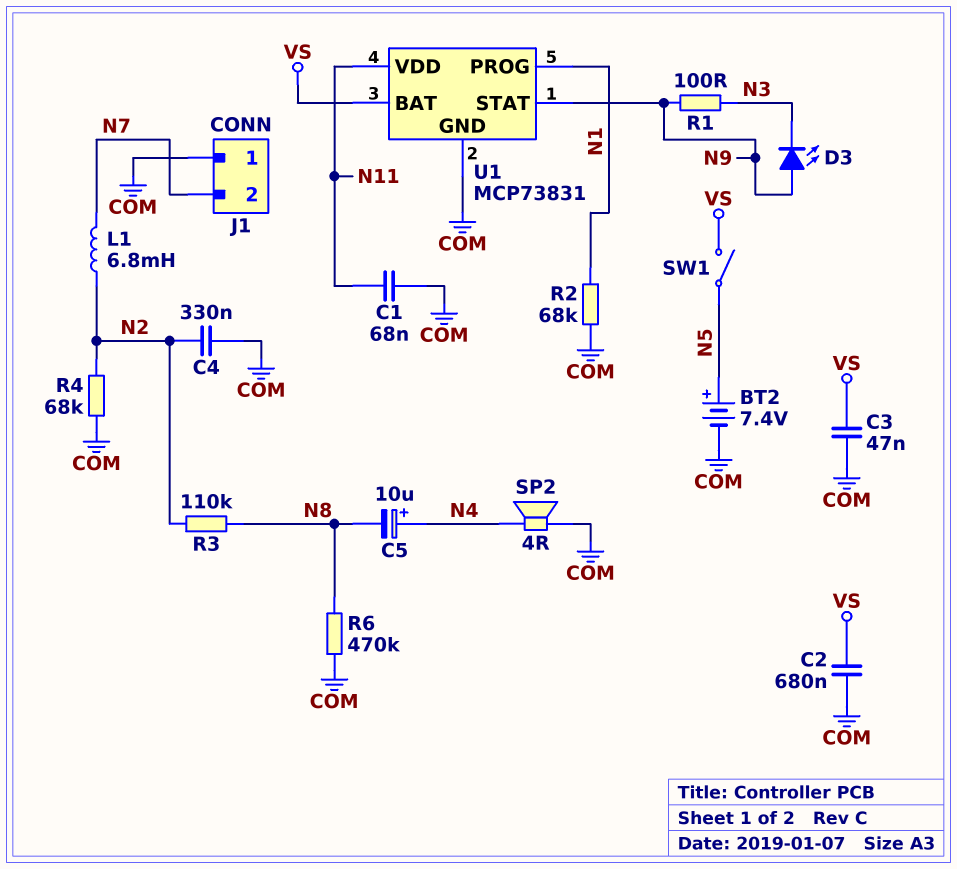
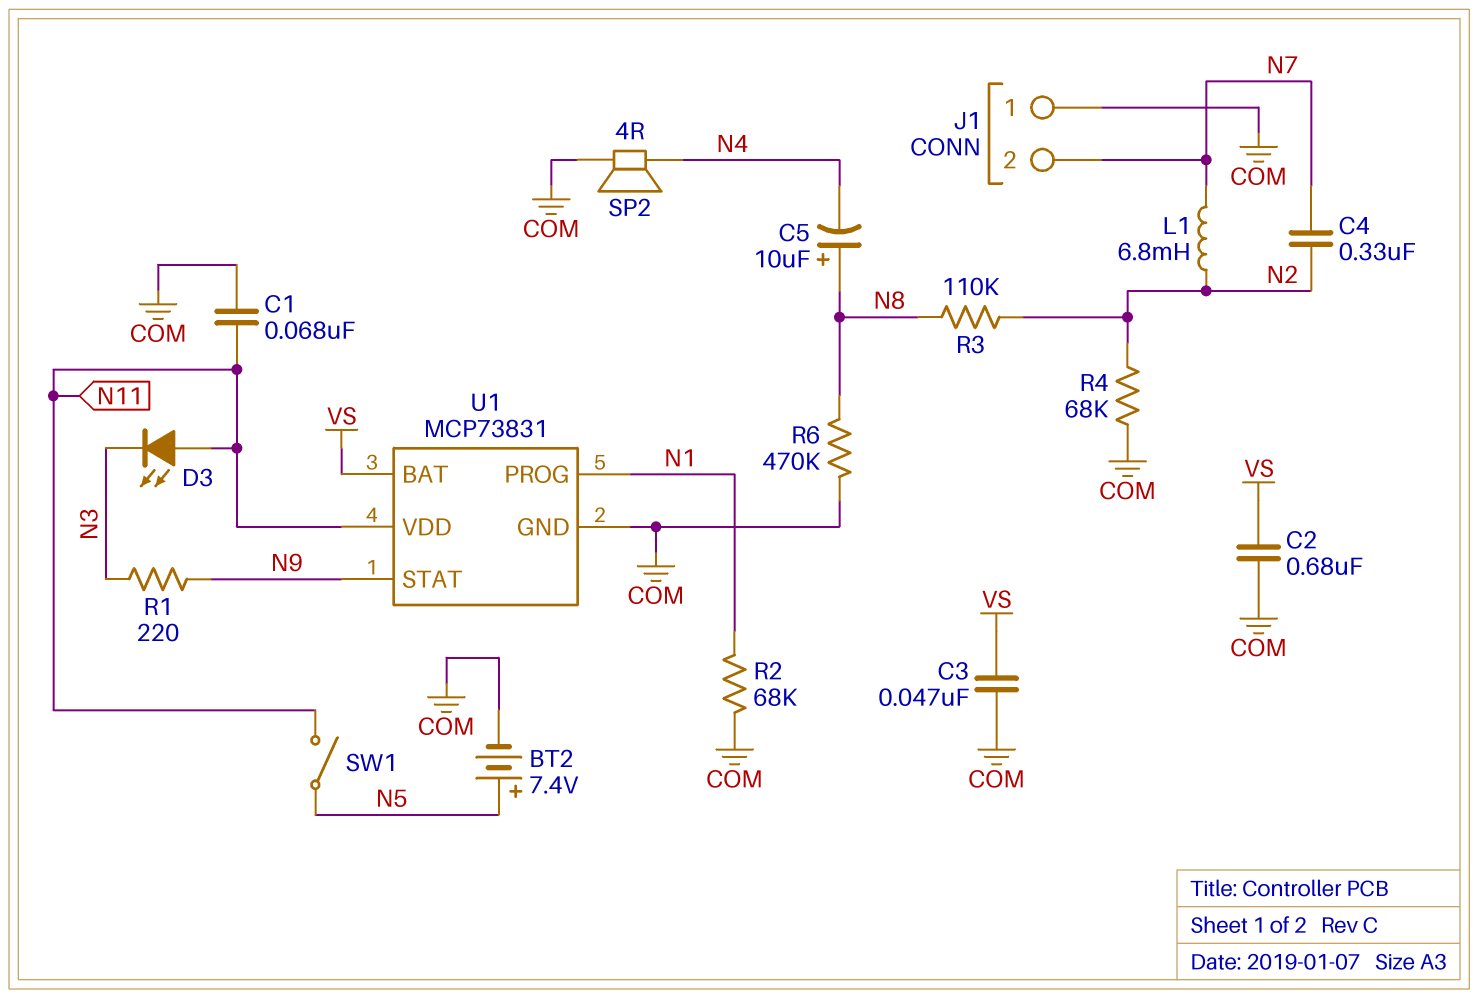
C4: 330nF (COM, N2) -> 330nF (N2, N7)
C5: 10uF (plus N4, minus N8) -> 10uF (plus N8, minus N4)
D3: LED (A N9, K N3) -> LED (A N11, K N3)
R1: 100 (N3, N9) -> 220 (N3, N9)
SW1: switch (N5, VS) -> switch (N5, N11)

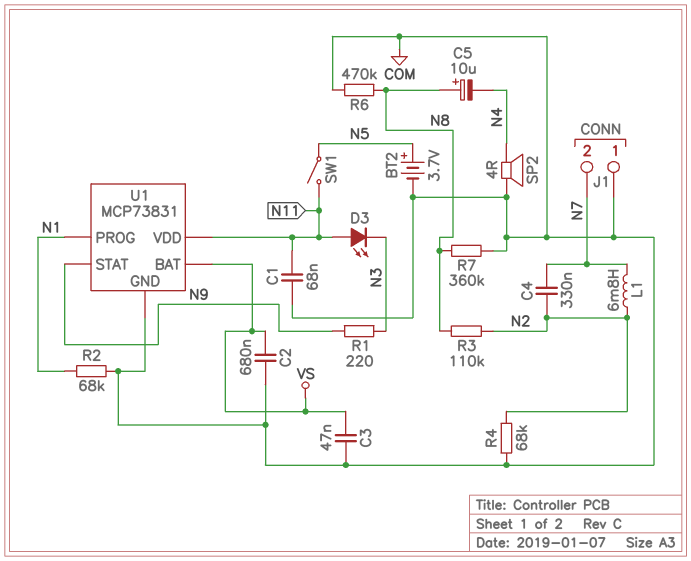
BT2: 7.4V (plus N5, minus COM) -> 3.7V (plus N5, minus COM)
R7: none -> 360k (COM, N8)

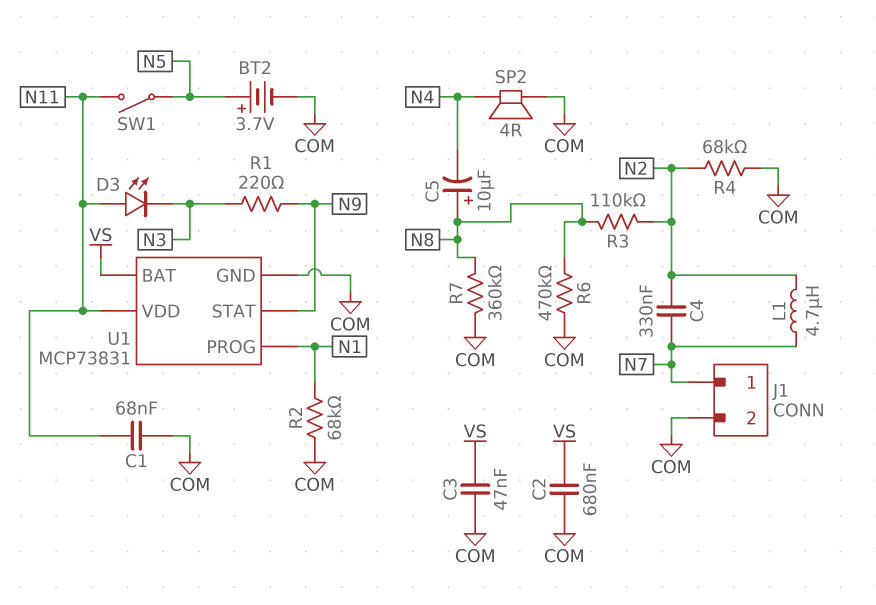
J1 pin 1: COM -> N7
J1 pin 2: N7 -> COM
L1: 6.8mH (N2, N7) -> 4.7uH (N2, N7)

